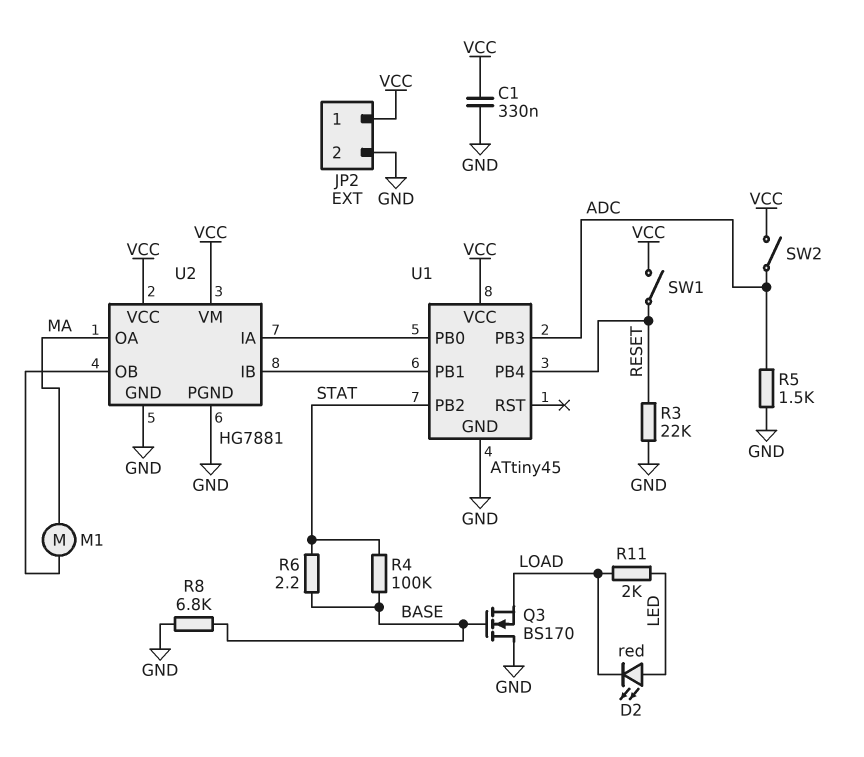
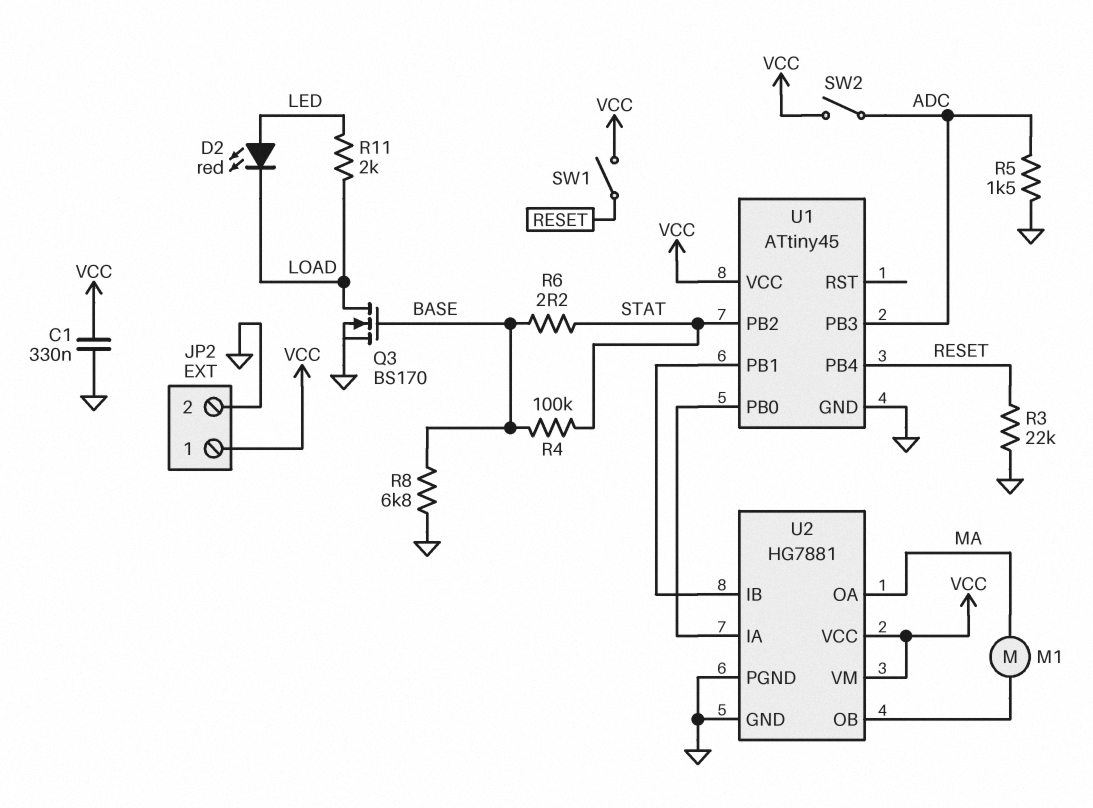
Q3: NMOS BS170 (G BASE, D GND, S LOAD) -> NMOS BS170 (G BASE, D LOAD, S GND)

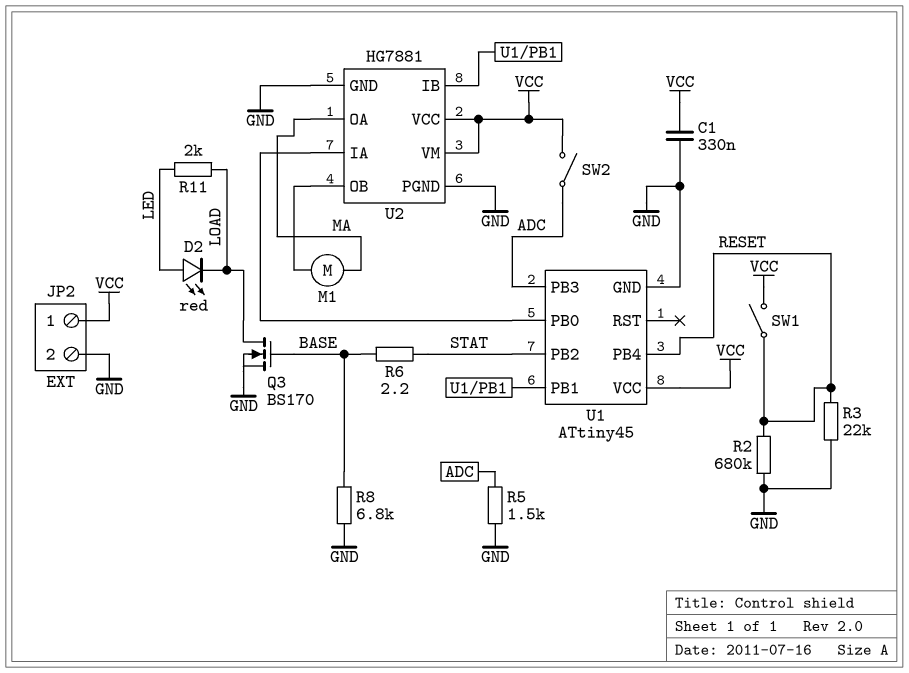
R2: none -> 680k (GND, RESET)
R4: 100k (BASE, STAT) -> none

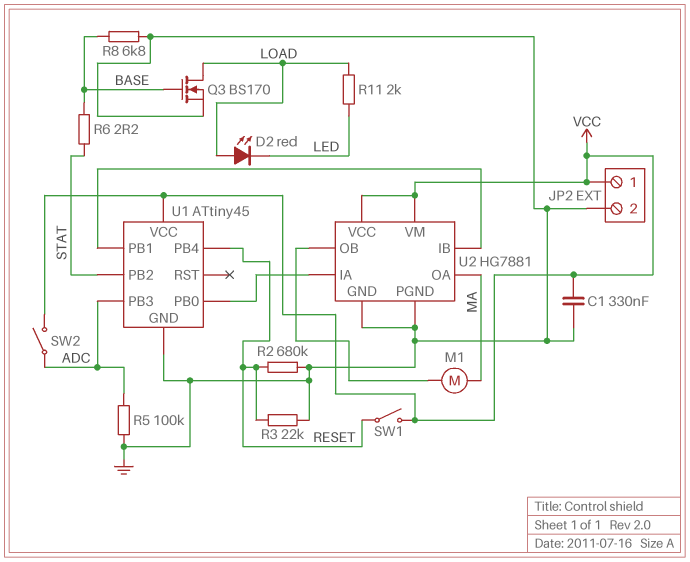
D2: LED red (A LED, K LOAD) -> LED red (A LOAD, K LED)
R5: 1.5k (ADC, GND) -> 100k (ADC, GND)

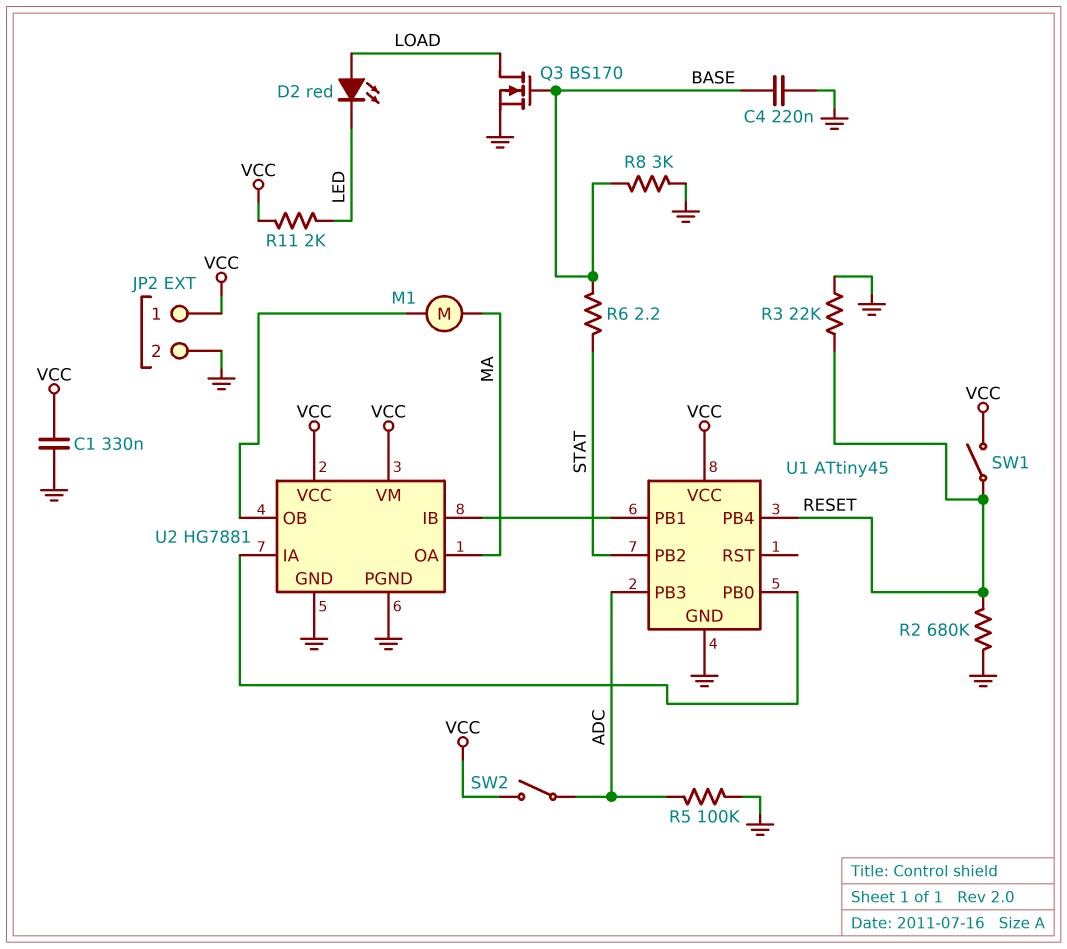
C4: none -> 220nF (BASE, GND)
R8: 6.8k (BASE, GND) -> 3k (BASE, GND)
R11: 2k (LED, LOAD) -> 2k (LED, VCC)

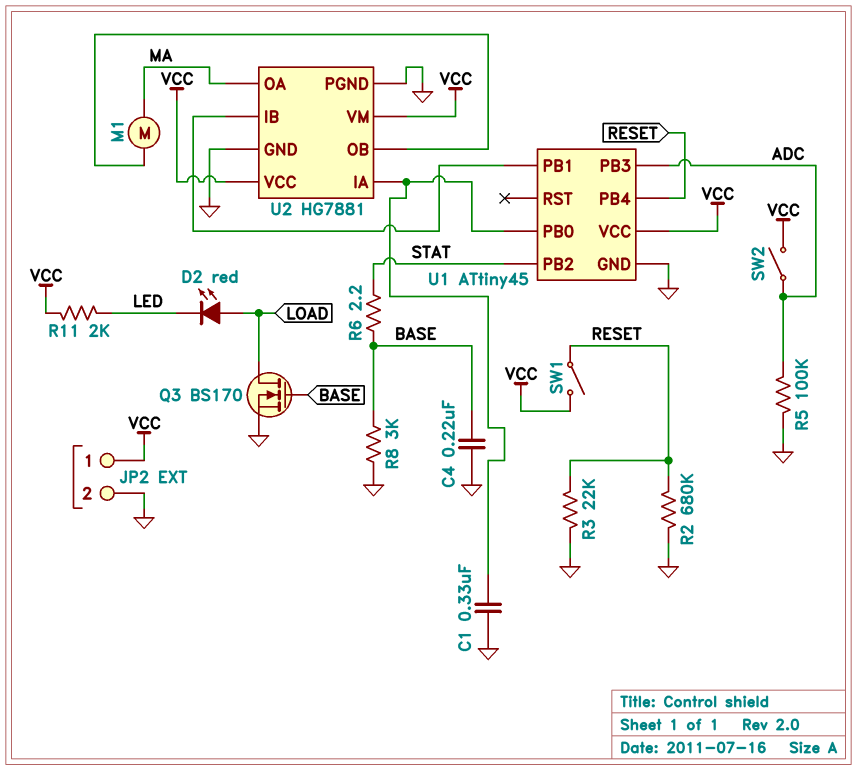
C1: 330nF (GND, VCC) -> 330nF (GND, U1/PB0)

